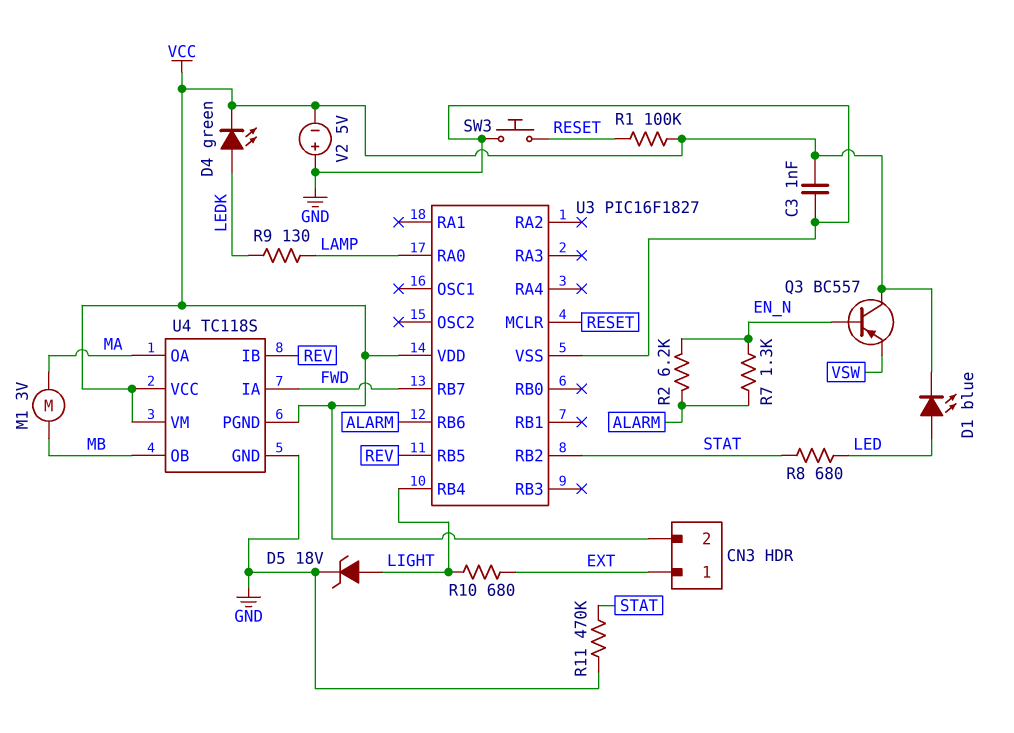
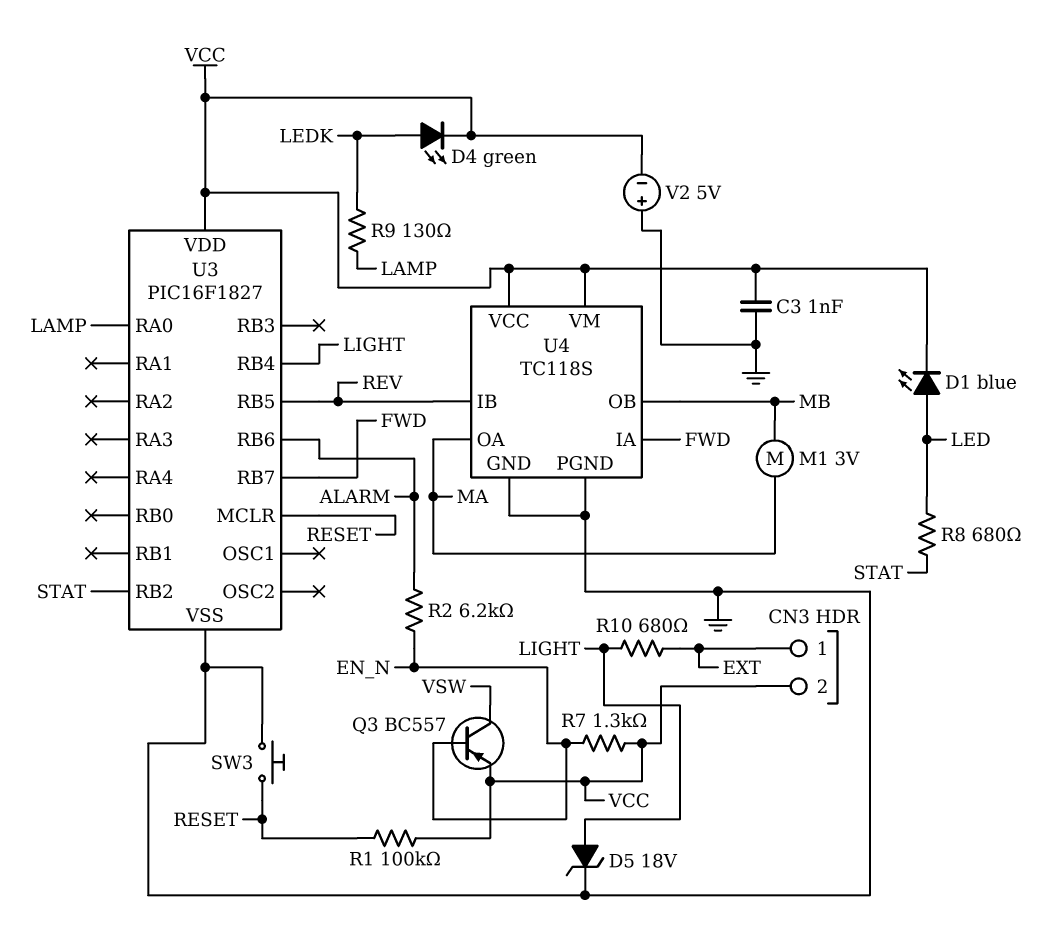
Q3: PNP BC557 (B EN_N, C VCC, E VSW) -> PNP BC557 (B EN_N, C VSW, E VCC)
R7: 1.3k (ALARM, EN_N) -> 1.3k (EN_N, VCC)
R11: 470k (GND, STAT) -> none
U4 pin PGND: VCC -> GND

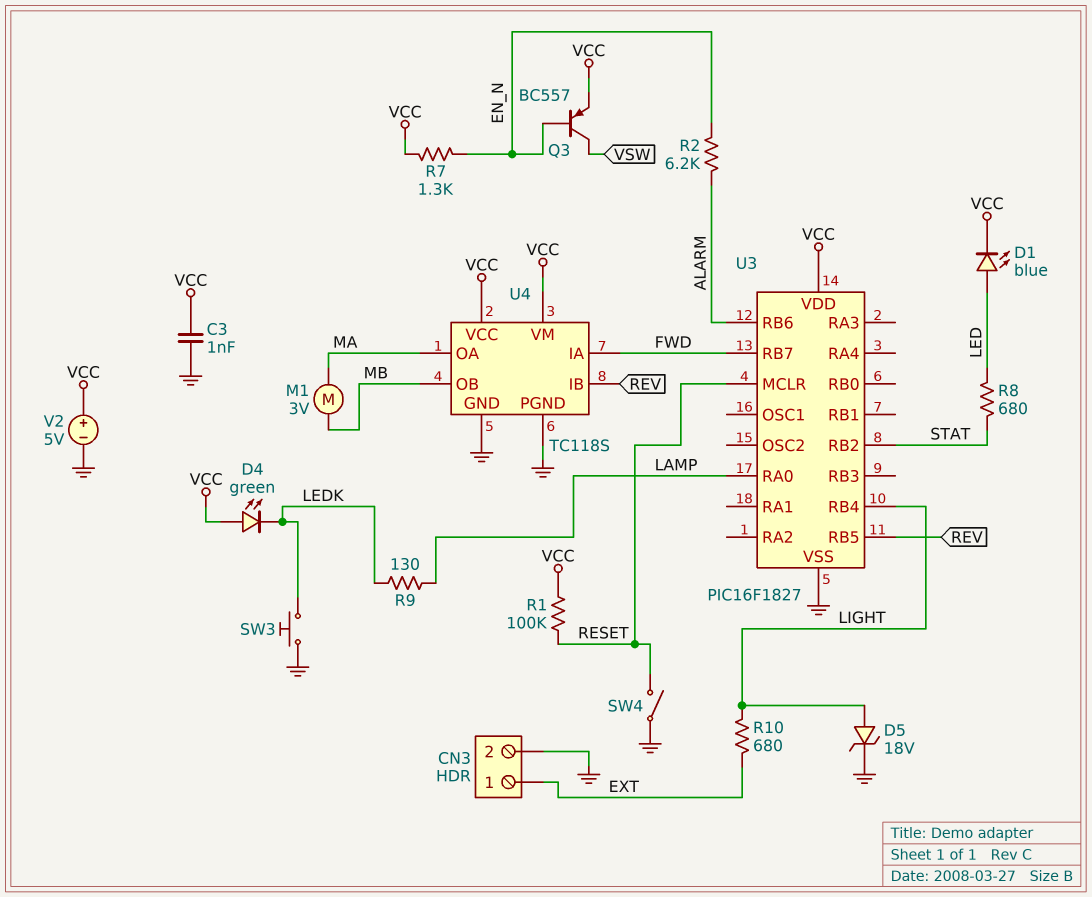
CN3 pin 2: VCC -> GND
D4: LED green (A LEDK, K VCC) -> LED green (A VCC, K LEDK)
SW3: button (GND, RESET) -> button (GND, LEDK)
SW4: none -> switch (GND, RESET)
V2: 5V (plus GND, minus VCC) -> 5V (plus VCC, minus GND)

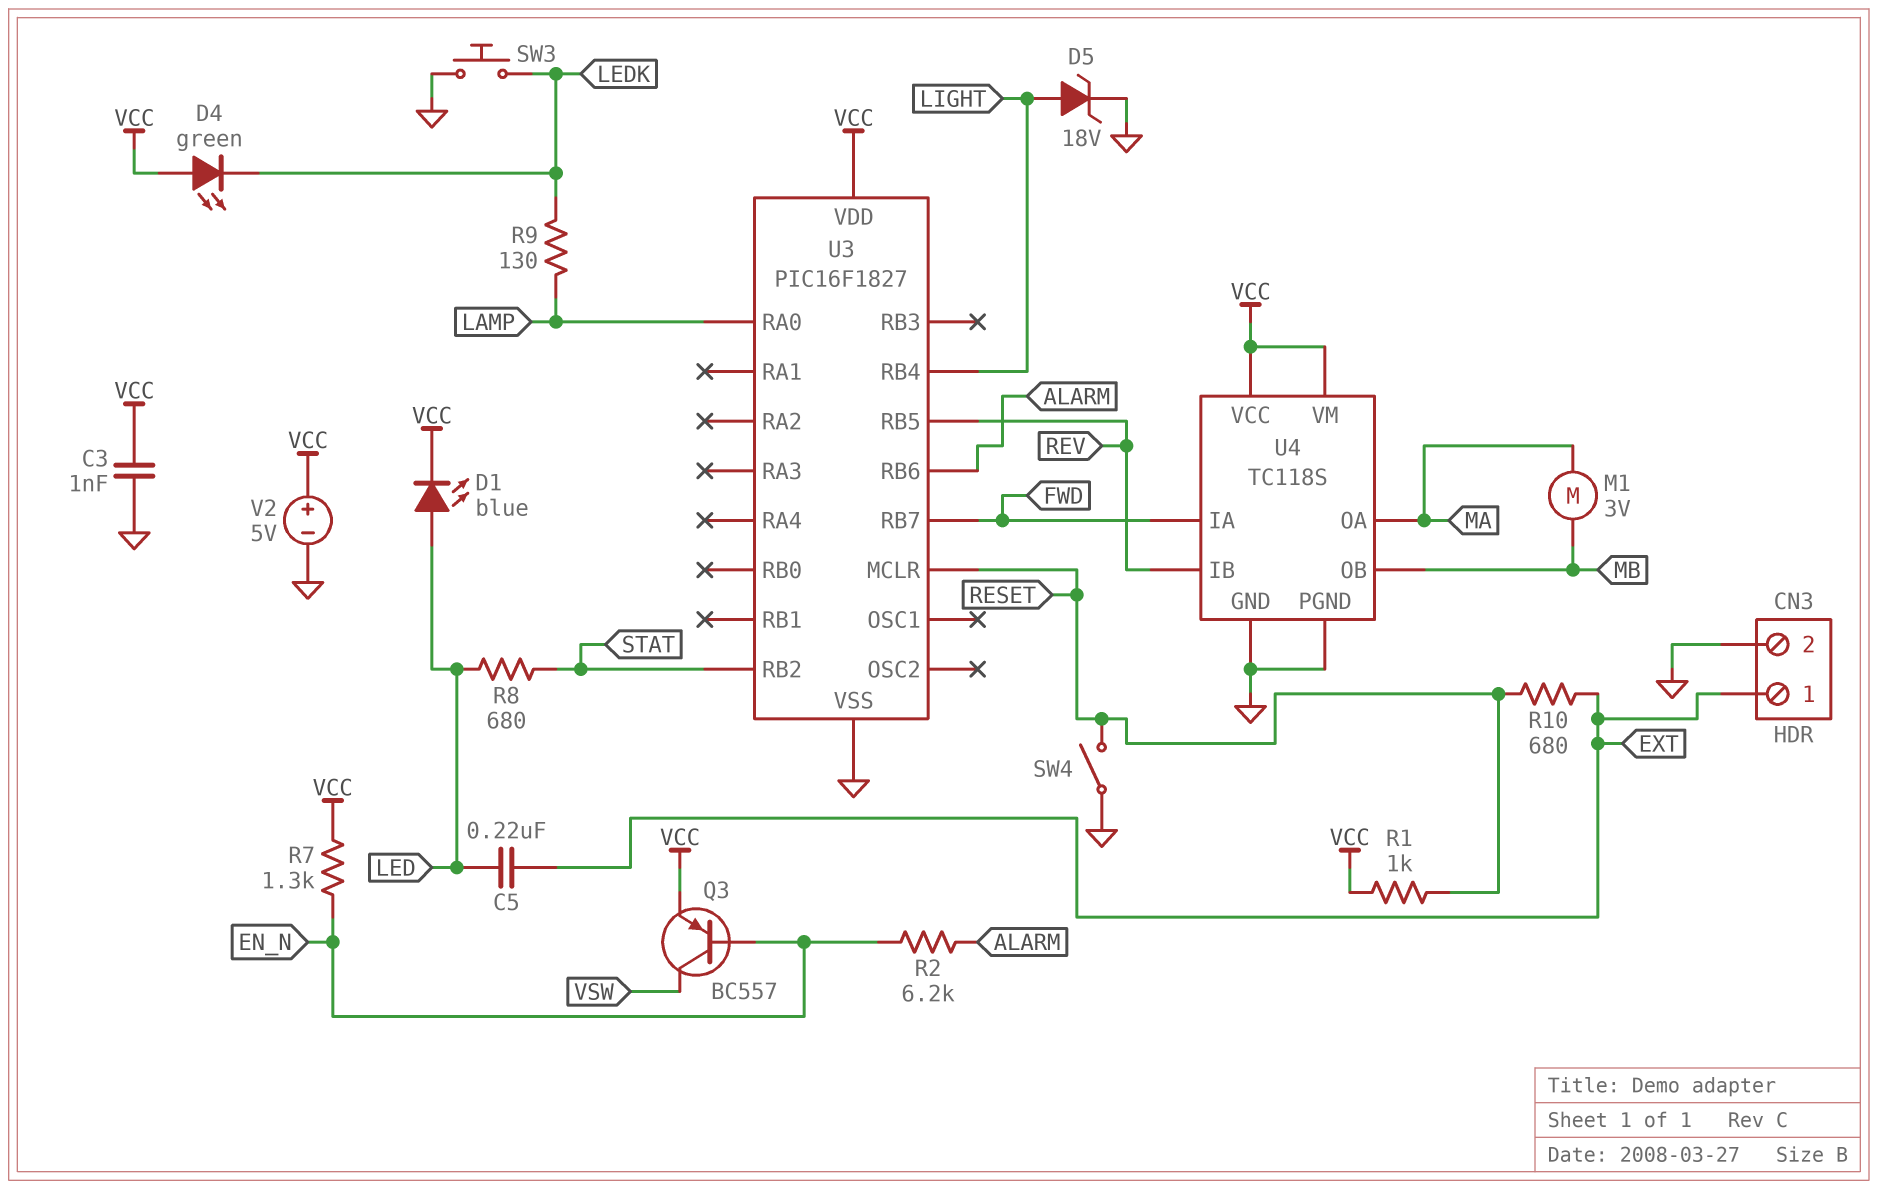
C5: none -> 220nF (EXT, LED)
R1: 100k (RESET, VCC) -> 1k (RESET, VCC)
R10: 680 (EXT, LIGHT) -> 680 (EXT, RESET)

